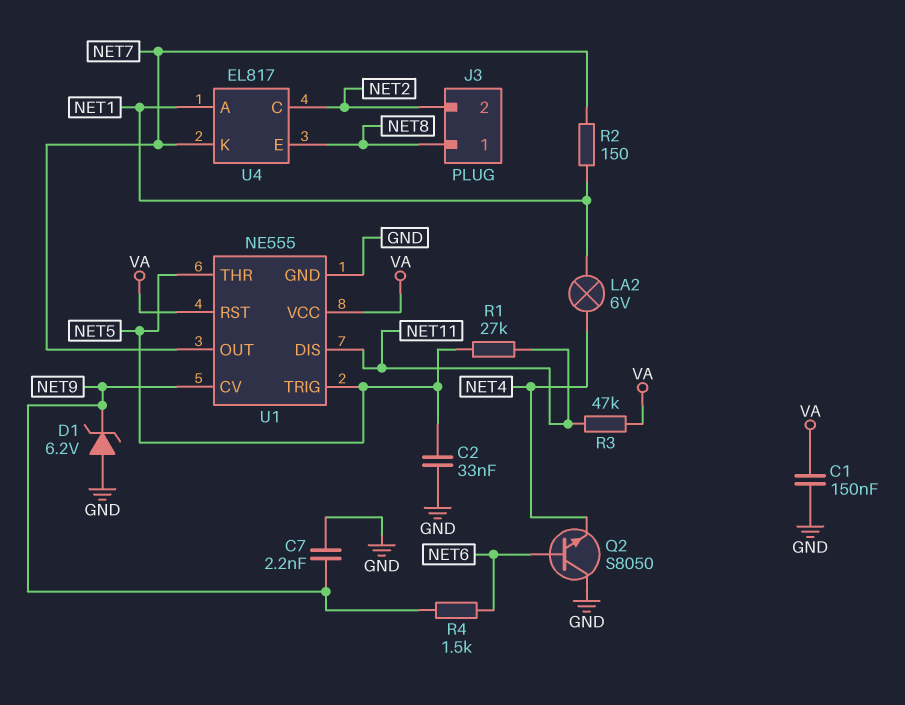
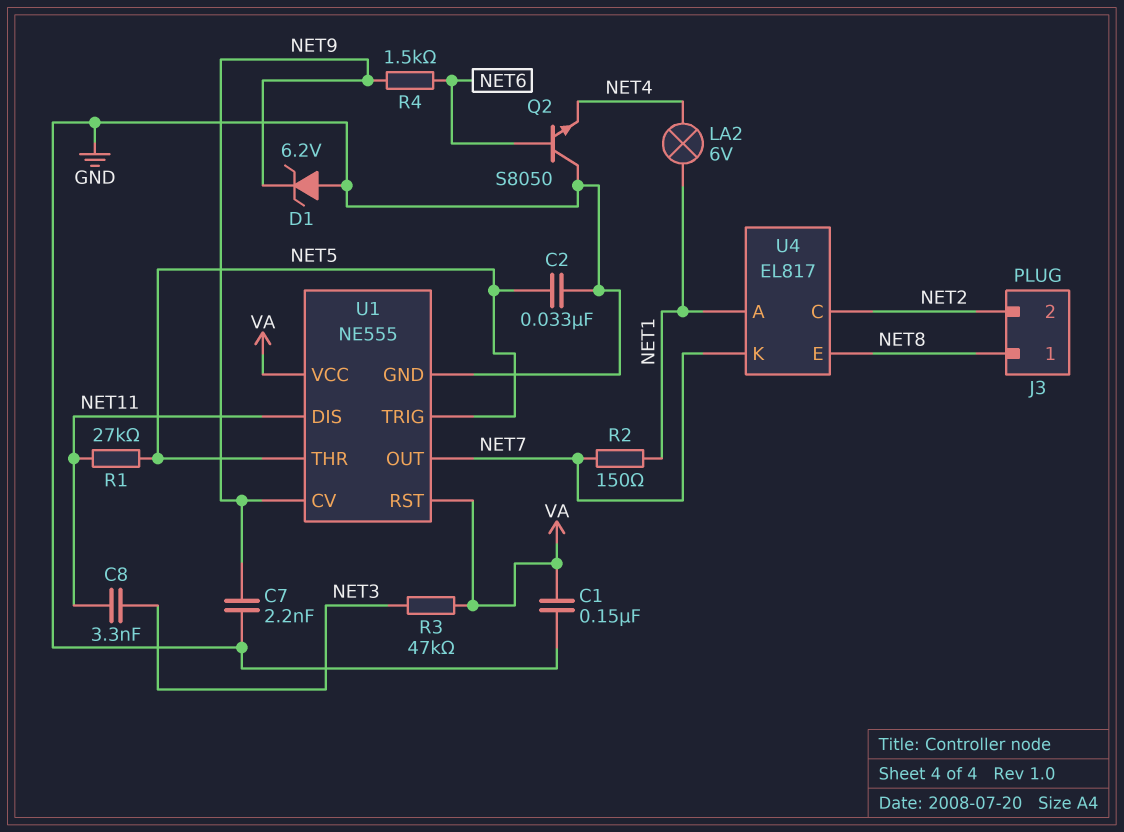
C8: none -> 3.3nF (NET3, NET11)
R3: 47k (NET11, VA) -> 47k (NET3, VA)

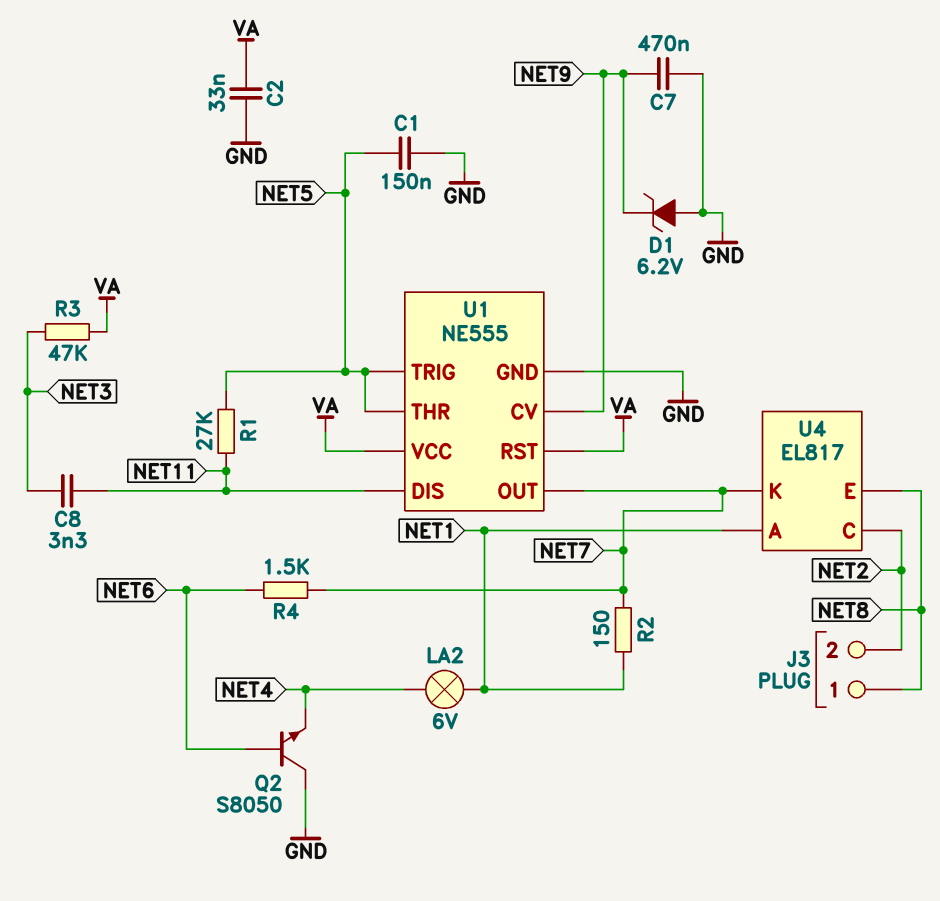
C1: 150nF (GND, VA) -> 150nF (GND, NET5)
C2: 33nF (GND, NET5) -> 33nF (GND, VA)
C7: 2.2nF (GND, NET9) -> 470nF (GND, NET9)
R4: 1.5k (NET6, NET9) -> 1.5k (NET6, NET7)

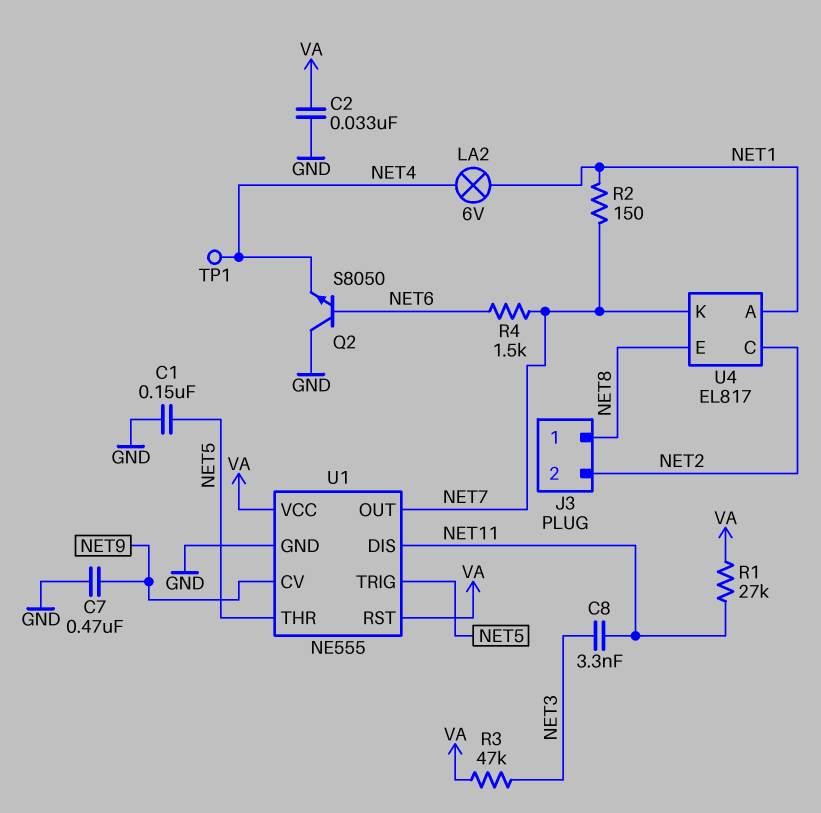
D1: zener 6.2V (A GND, K NET9) -> none
R1: 27k (NET5, NET11) -> 27k (NET11, VA)
TP1: none -> test point (NET4)

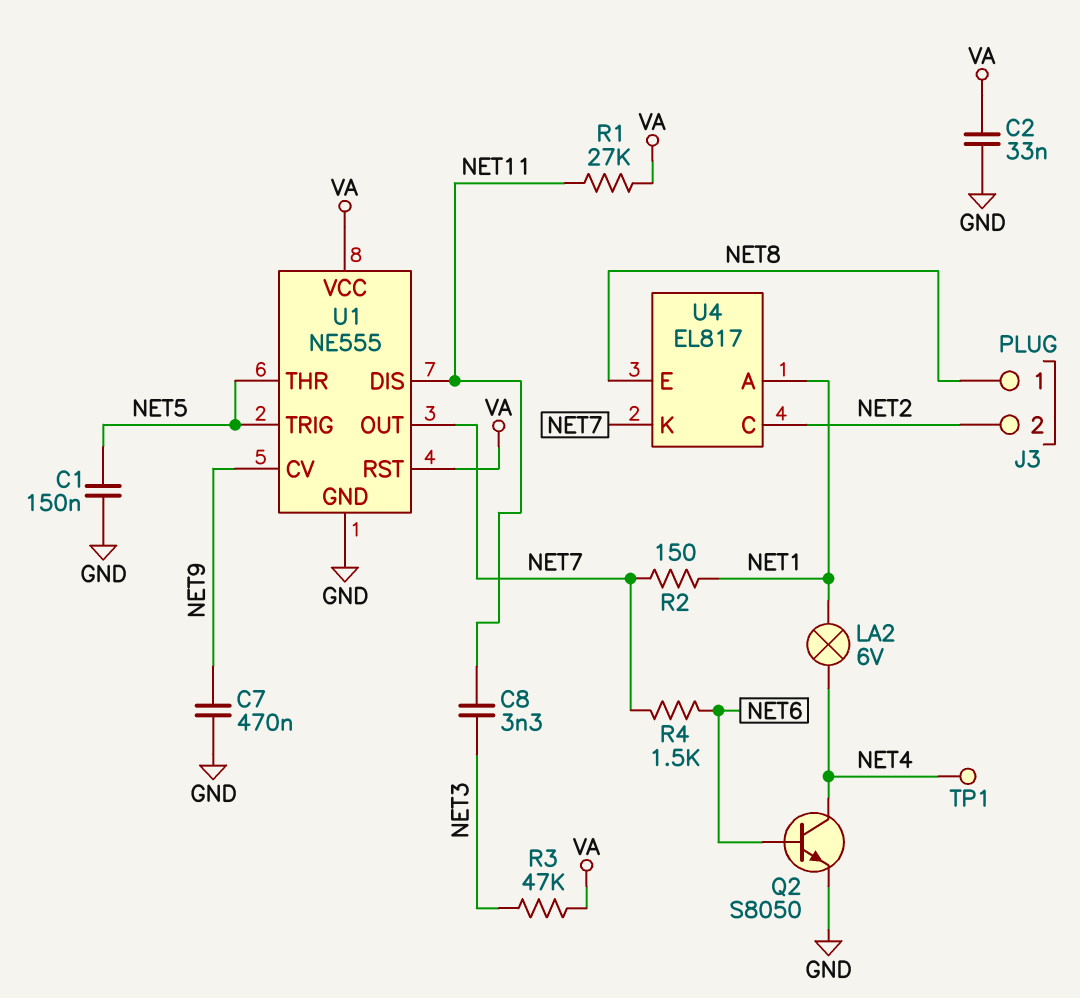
Q2: NPN S8050 (B NET6, C GND, E NET4) -> NPN S8050 (B NET6, C NET4, E GND)

